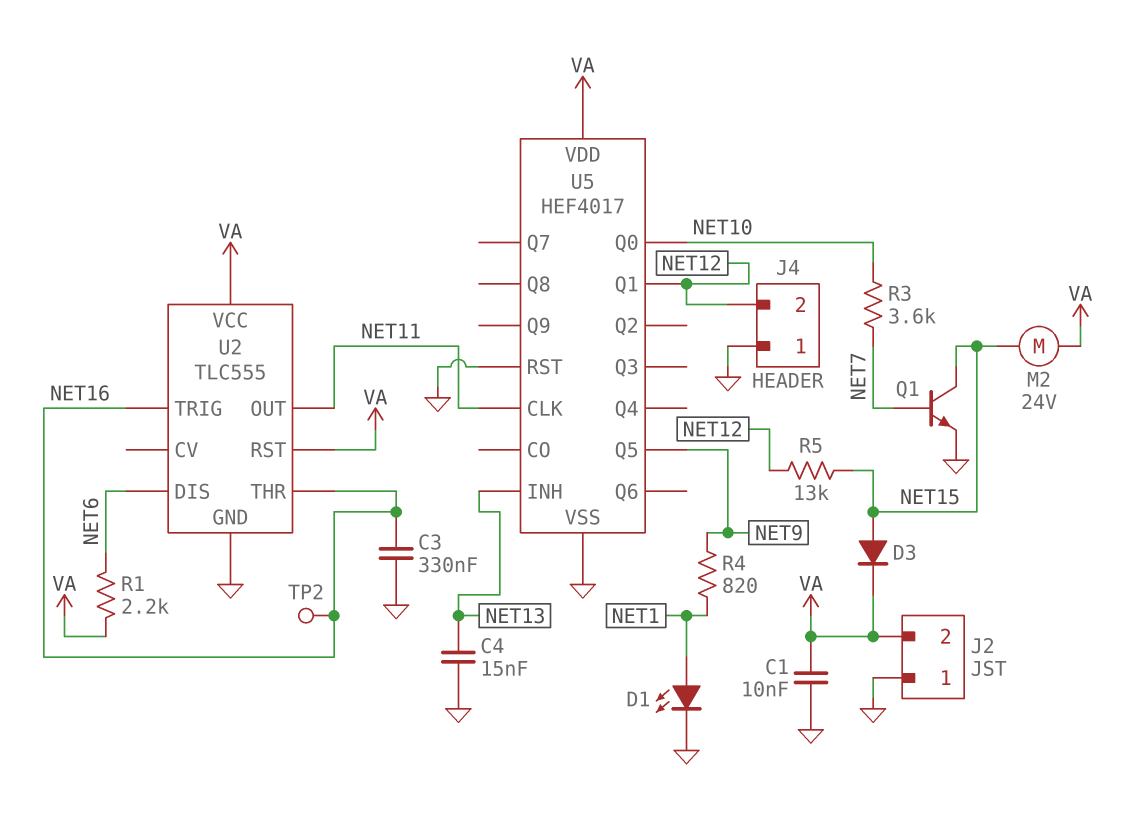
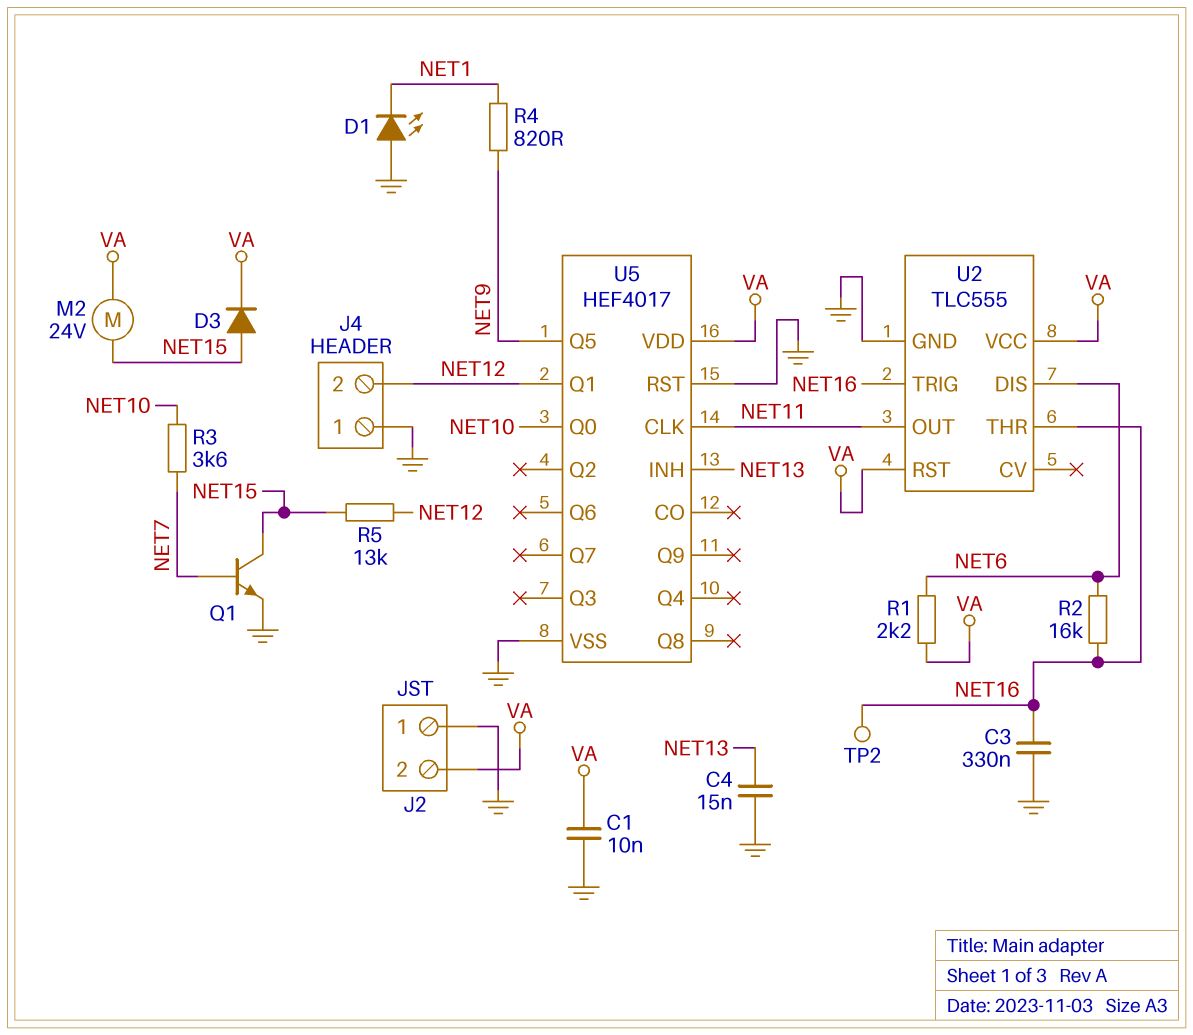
D1: LED (A NET1, K GND) -> LED (A GND, K NET1)
R2: none -> 16k (NET6, NET16)

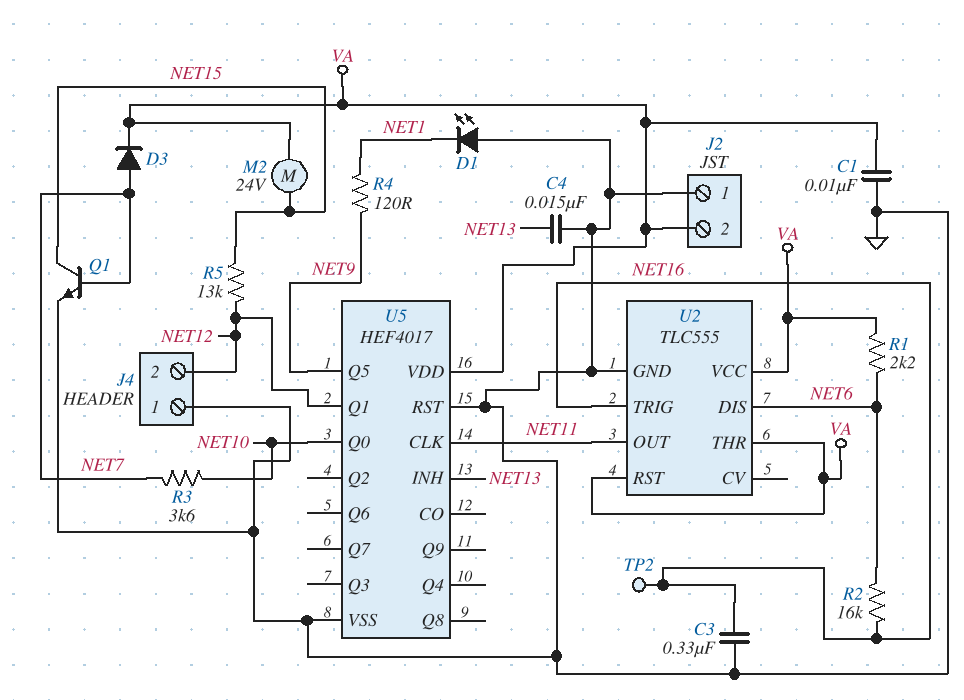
D3: diode (A NET15, K VA) -> diode (A NET7, K VA)
R4: 820 (NET1, NET9) -> 120 (NET1, NET9)
U2 pin THR: NET16 -> VA

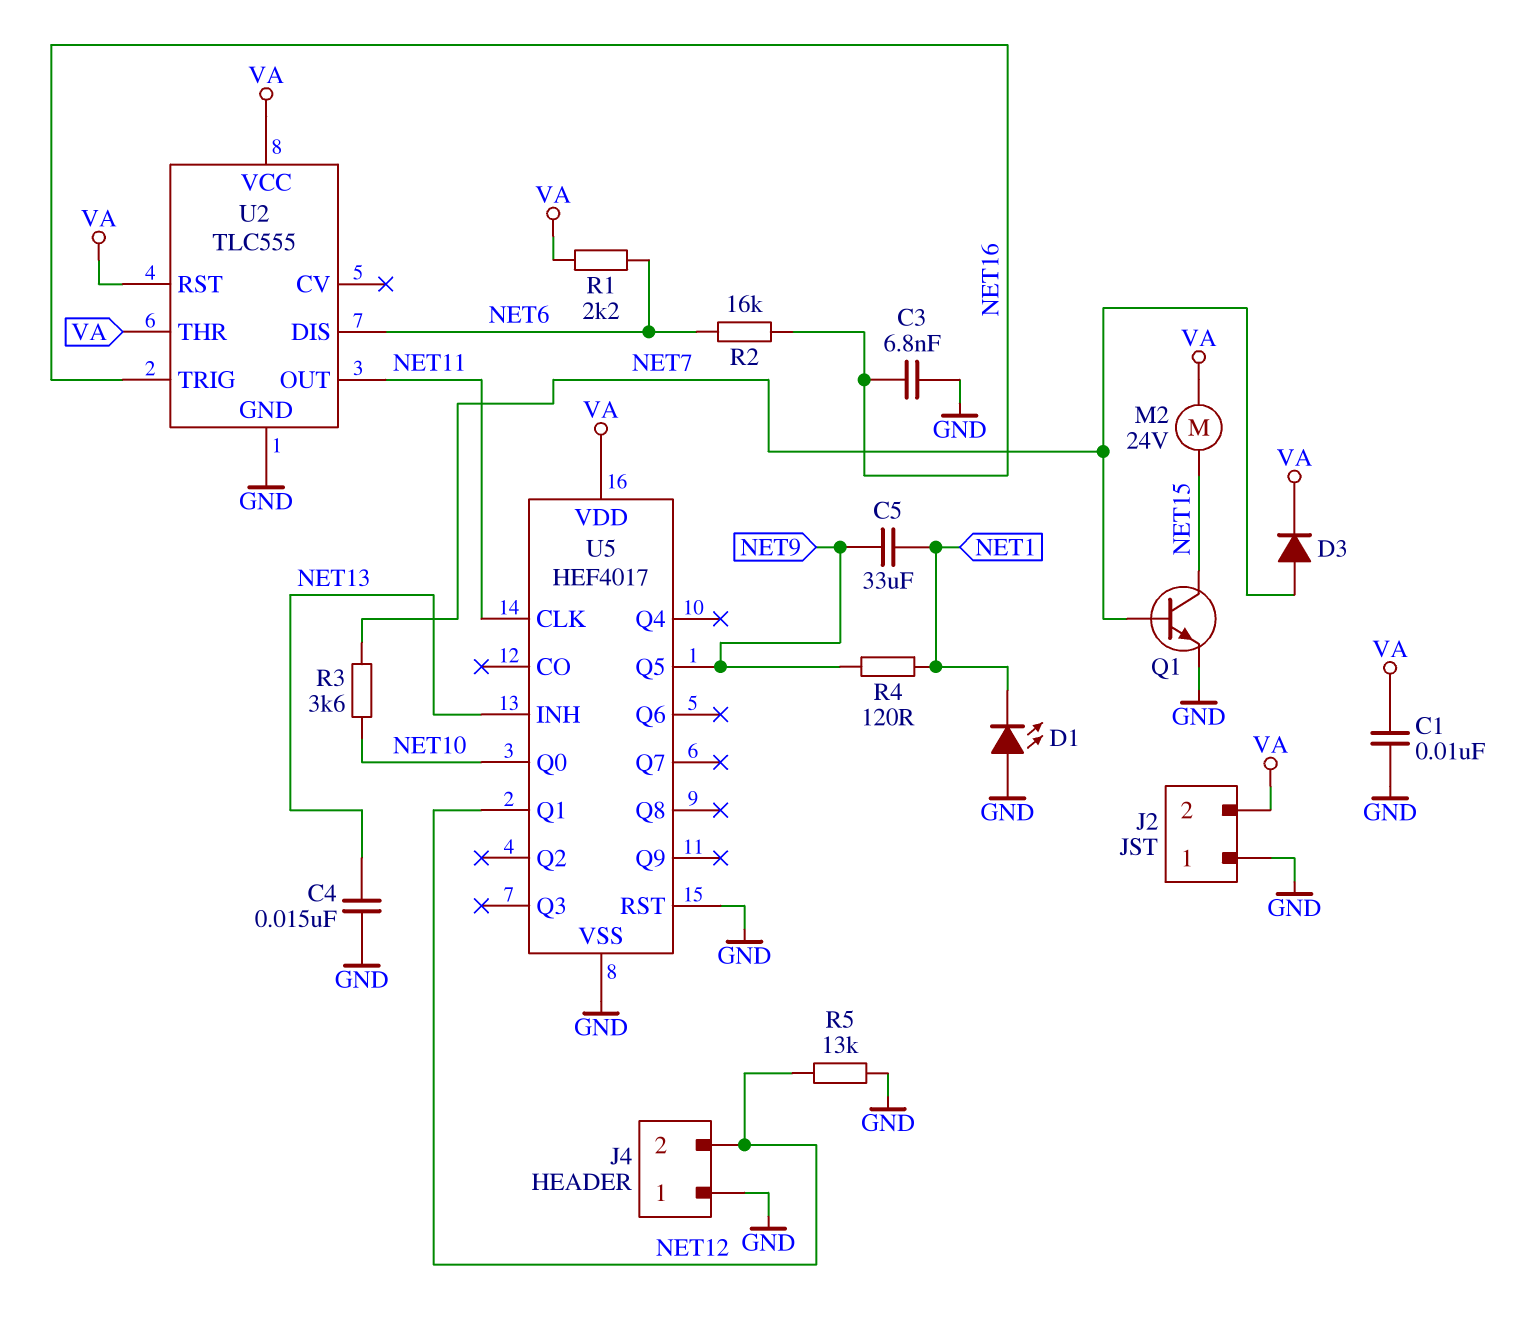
C3: 330nF (GND, NET16) -> 6.8nF (GND, NET16)
C5: none -> 33uF (NET1, NET9)
R5: 13k (NET12, NET15) -> 13k (GND, NET12)
TP2: test point (NET16) -> none

